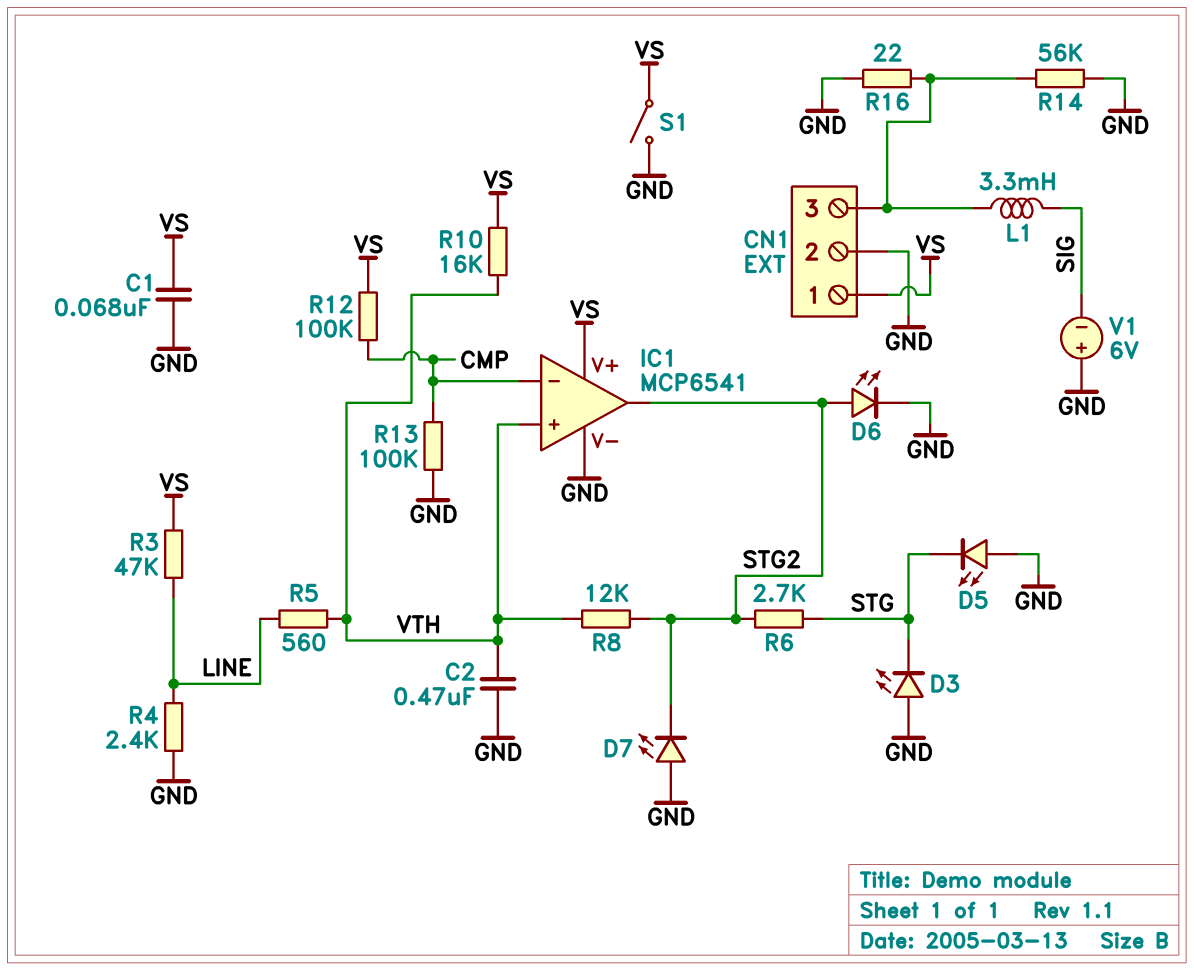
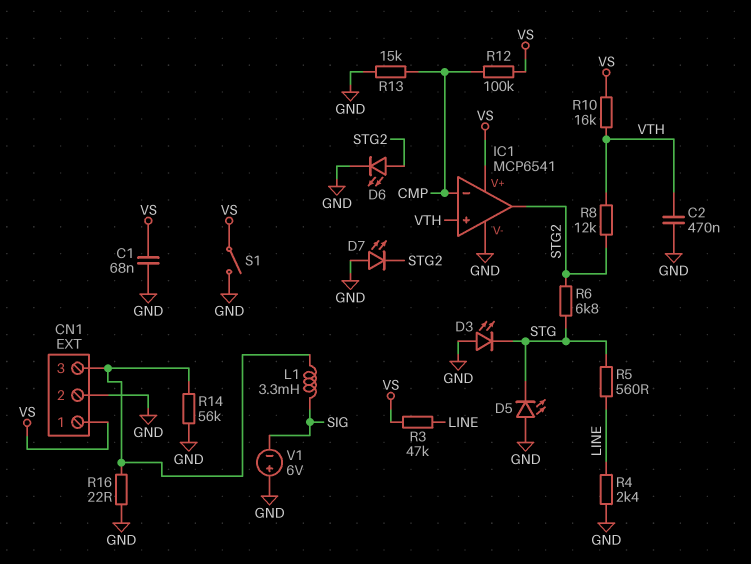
R5: 560 (LINE, VTH) -> 560 (LINE, STG)
R6: 2.7k (STG, STG2) -> 6.8k (STG, STG2)
R13: 100k (CMP, GND) -> 15k (CMP, GND)

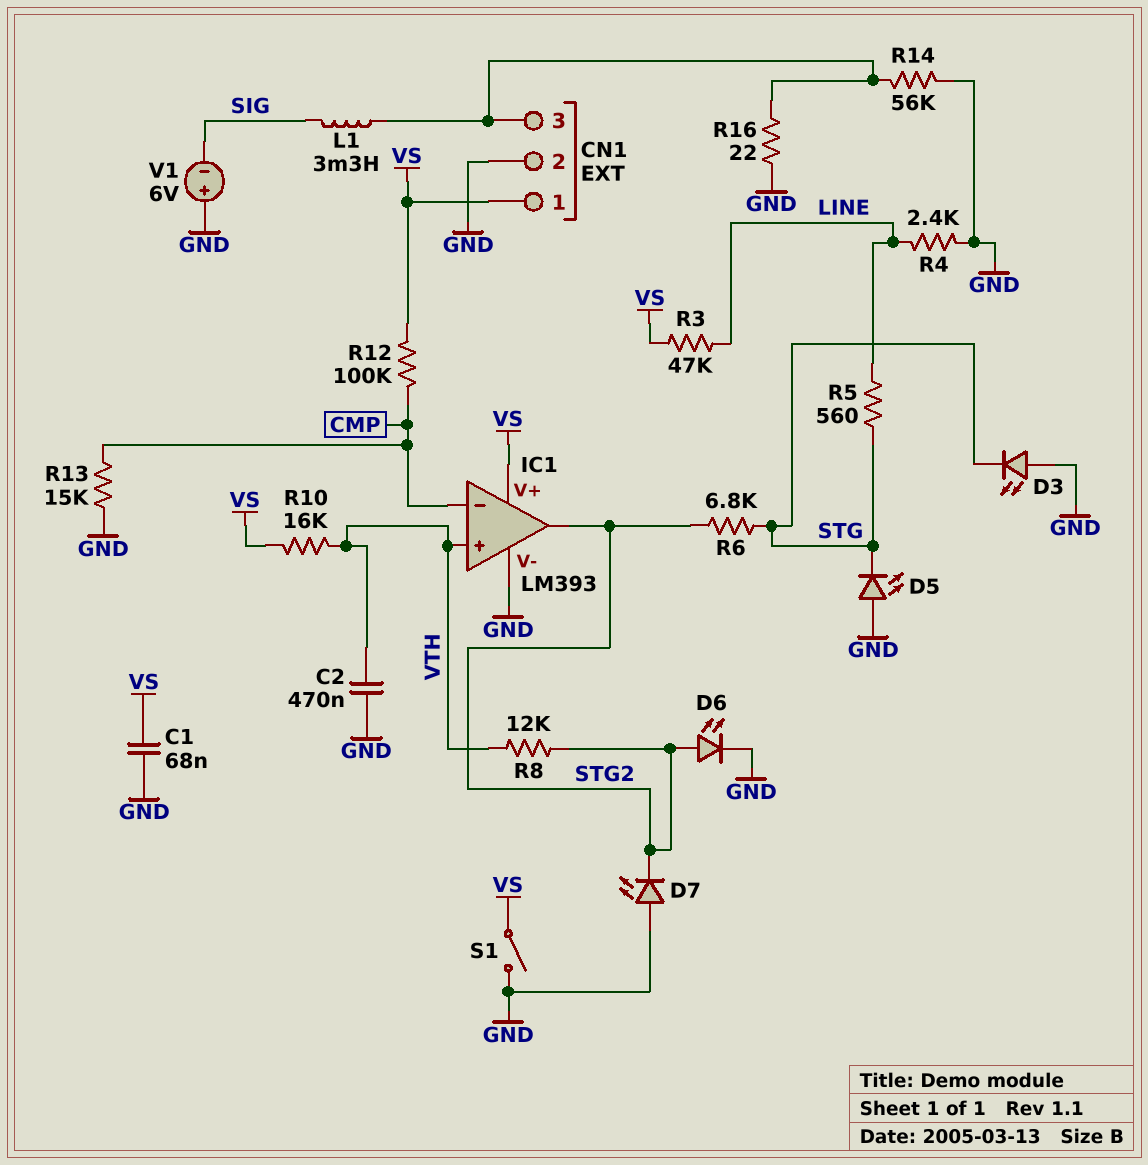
IC1: MCP6541 -> LM393

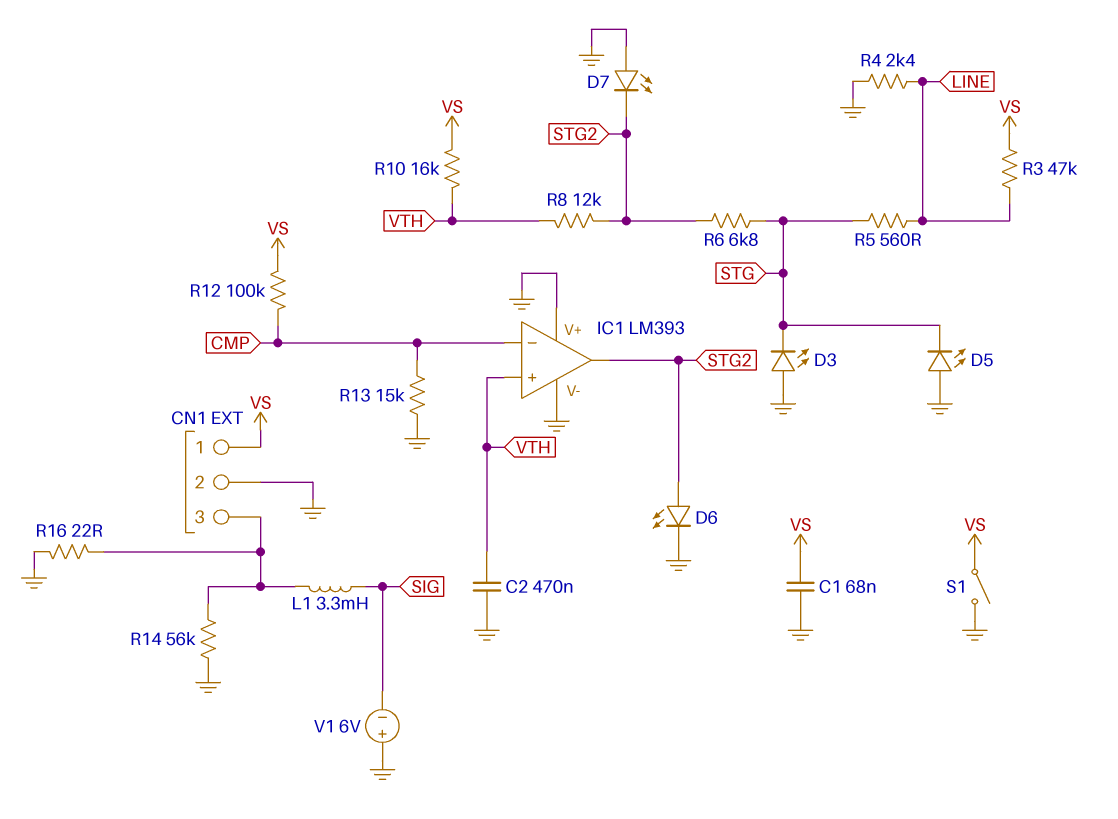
IC1 pin V+: VS -> GND

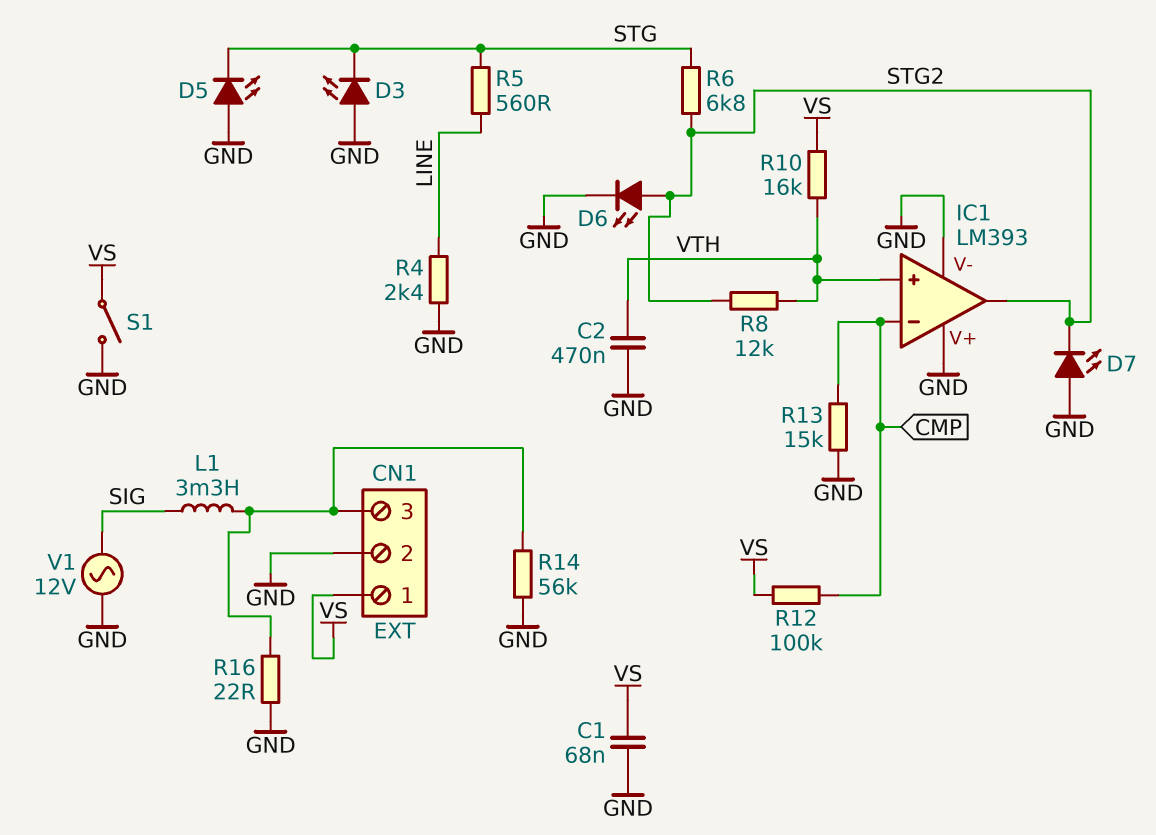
R3: 47k (LINE, VS) -> none
V1: 6V (plus GND, minus SIG) -> AC 12V (GND, SIG)

